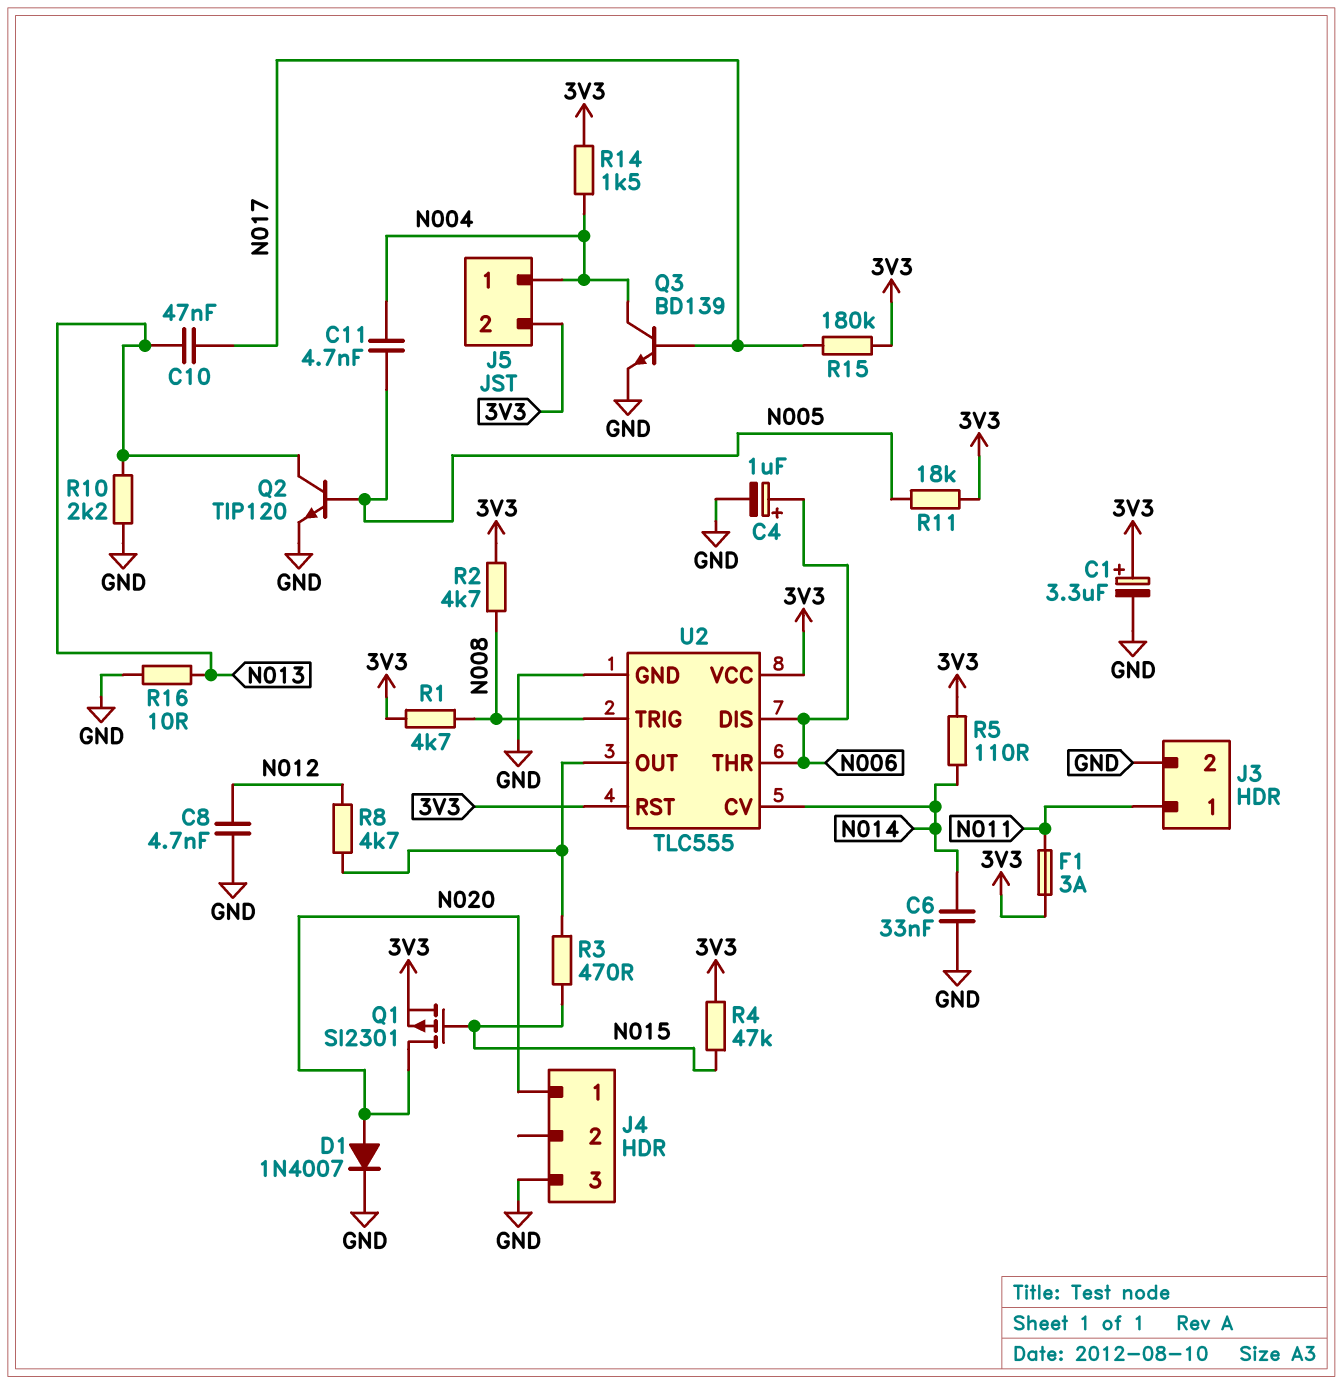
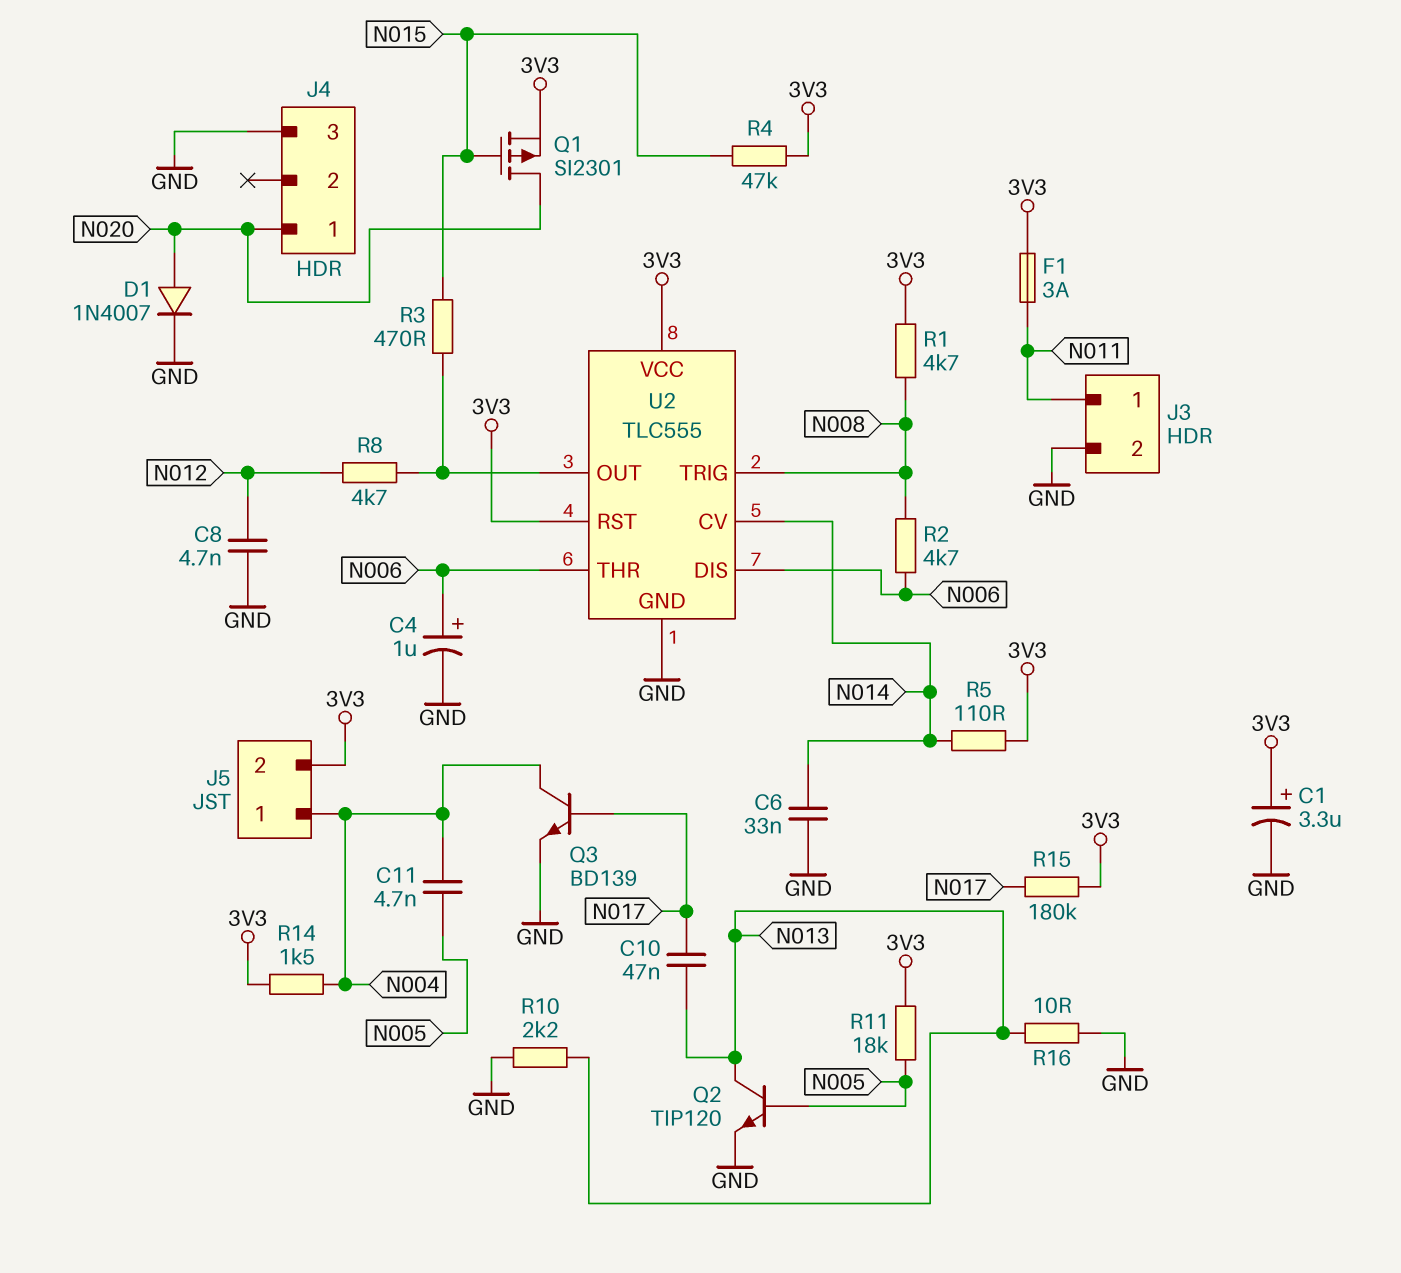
R2: 4.7k (3V3, N008) -> 4.7k (N006, N008)

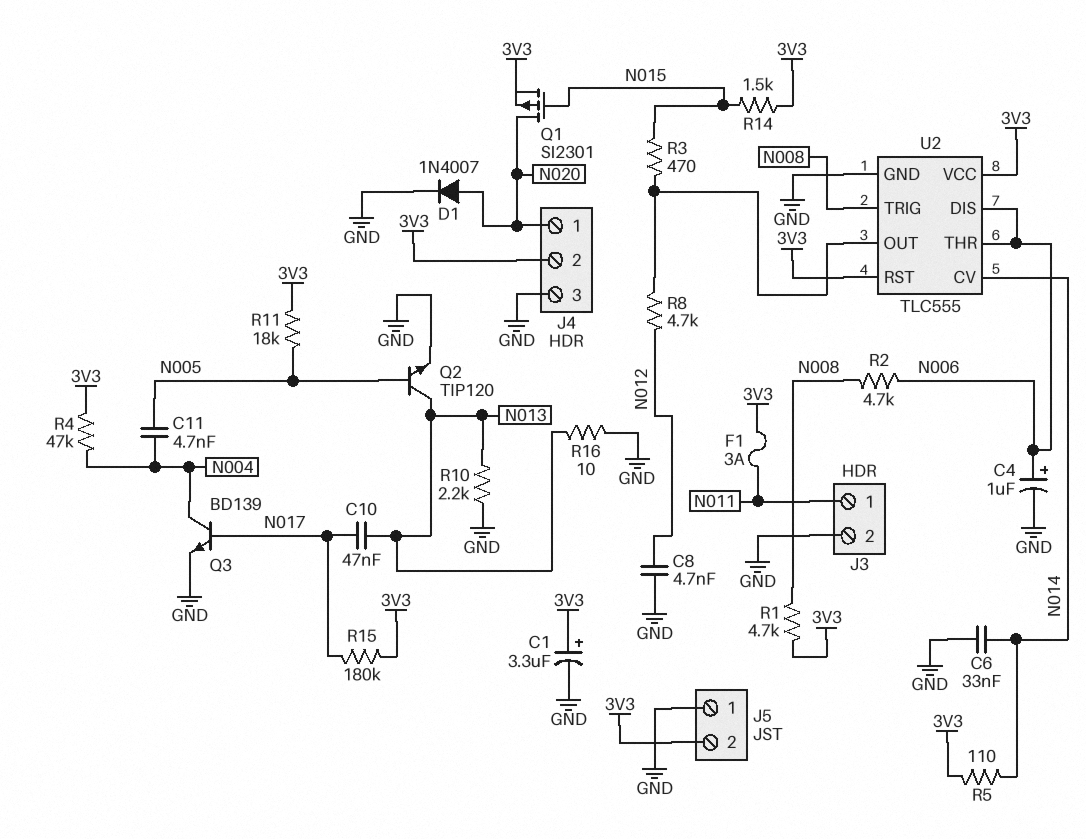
J4 pin 2: none -> 3V3
J5 pin 1: N004 -> GND
R4: 47k (3V3, N015) -> 47k (3V3, N004)
R14: 1.5k (3V3, N004) -> 1.5k (3V3, N015)

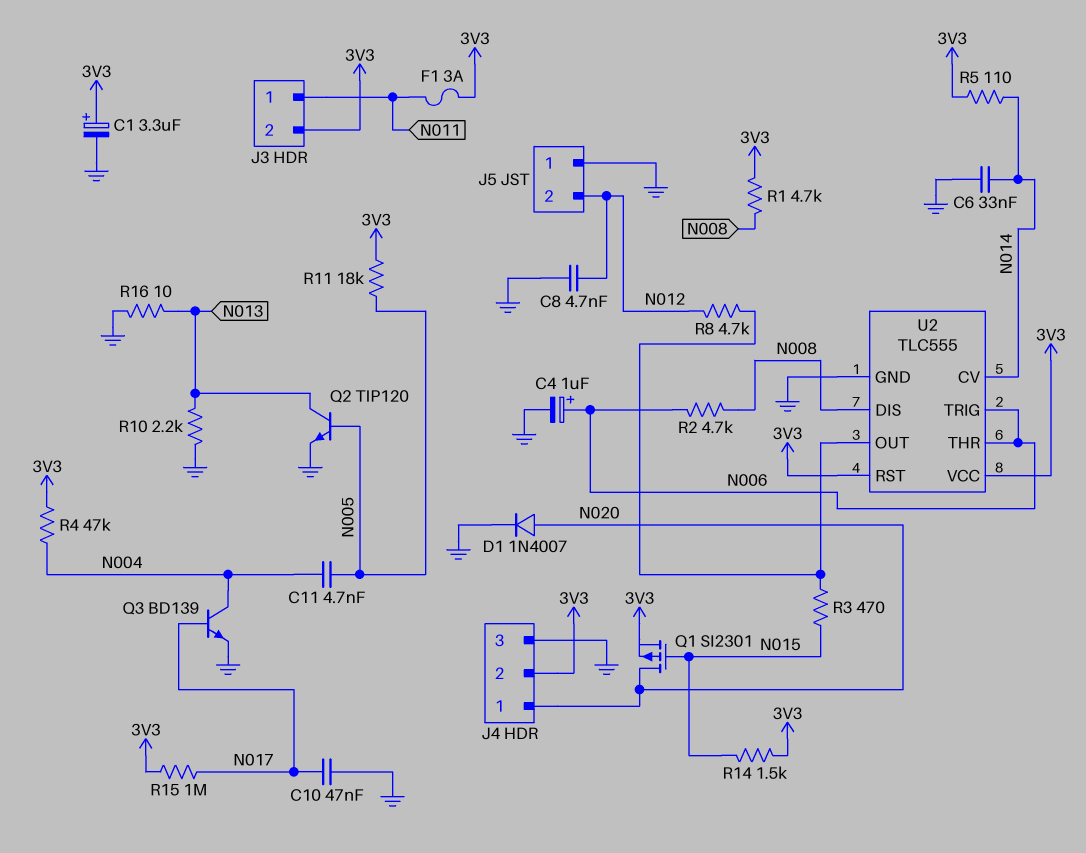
C10: 47nF (N013, N017) -> 47nF (GND, N017)
J3 pin 2: GND -> 3V3
J5 pin 2: 3V3 -> N012
R15: 180k (3V3, N017) -> 1M (3V3, N017)
U2 pin DIS: N006 -> N008
U2 pin TRIG: N008 -> N006

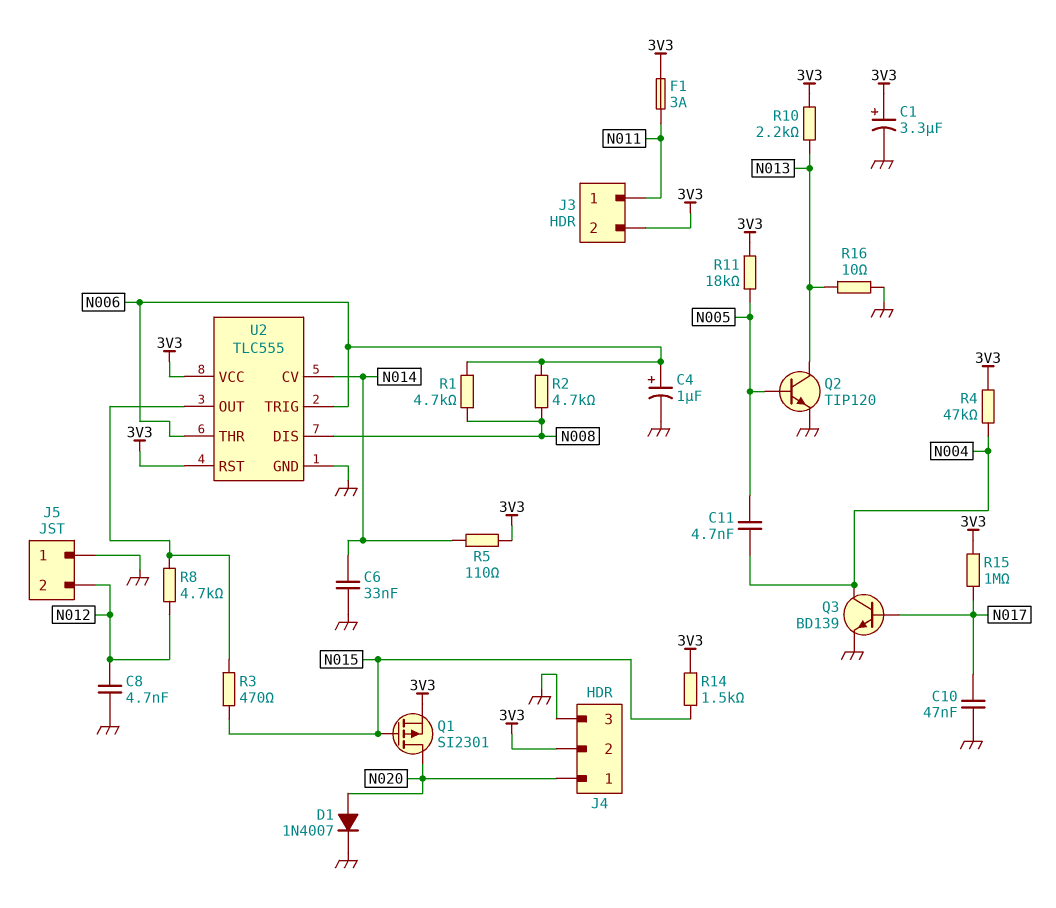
R1: 4.7k (3V3, N008) -> 4.7k (N006, N008)
R10: 2.2k (GND, N013) -> 2.2k (3V3, N013)

